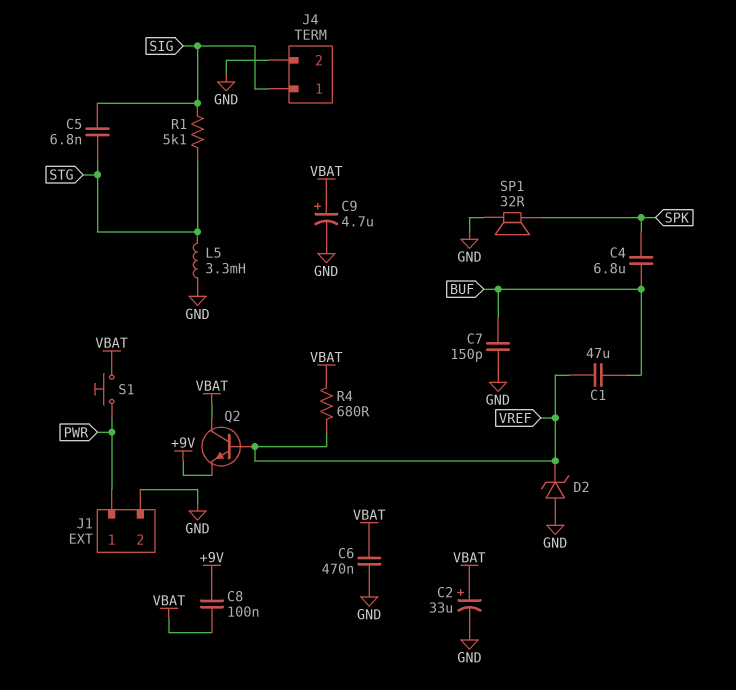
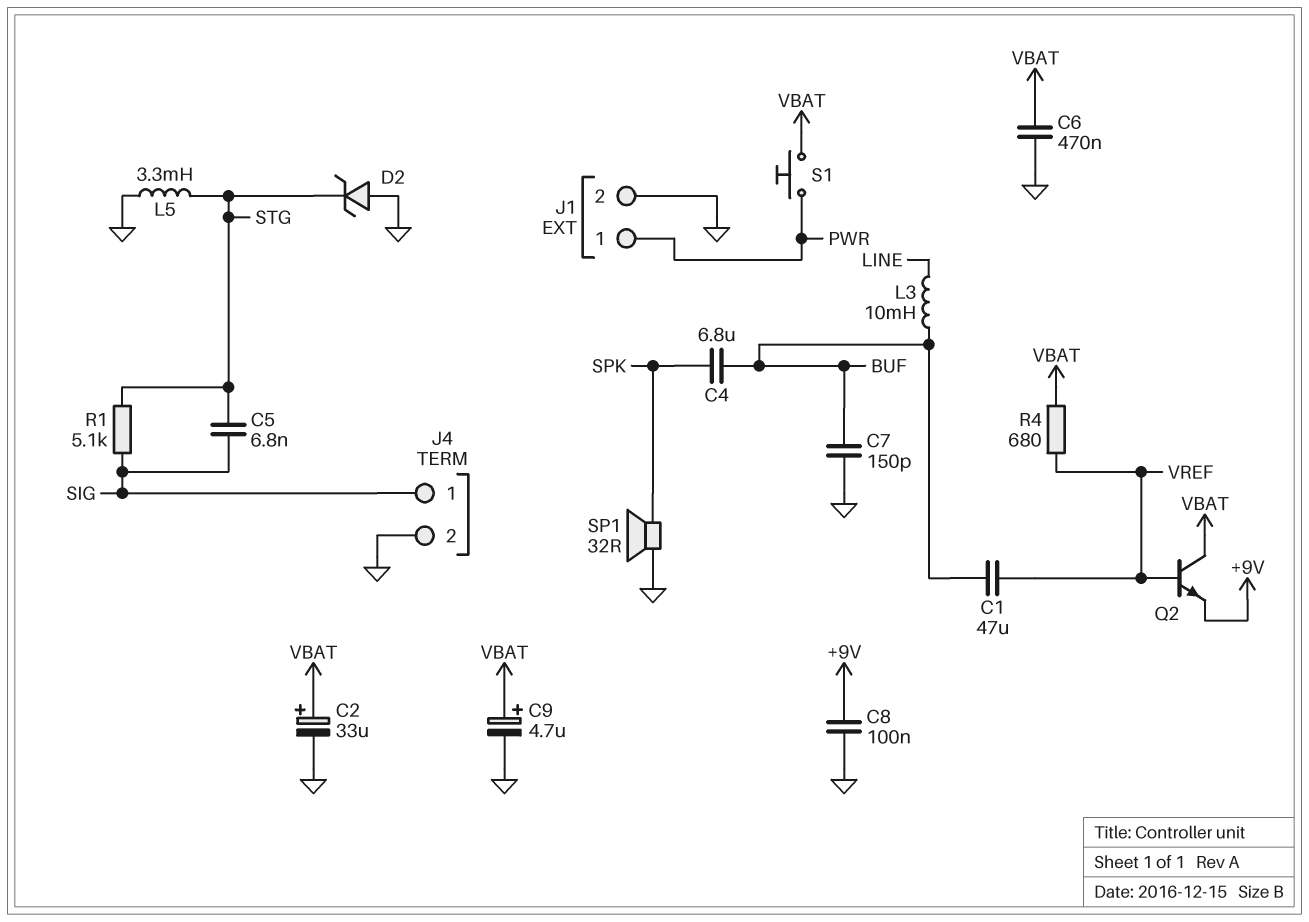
C8: 100nF (+9V, VBAT) -> 100nF (+9V, GND)
D2: zener (A GND, K VREF) -> zener (A GND, K STG)
L3: none -> 10mH (BUF, LINE)

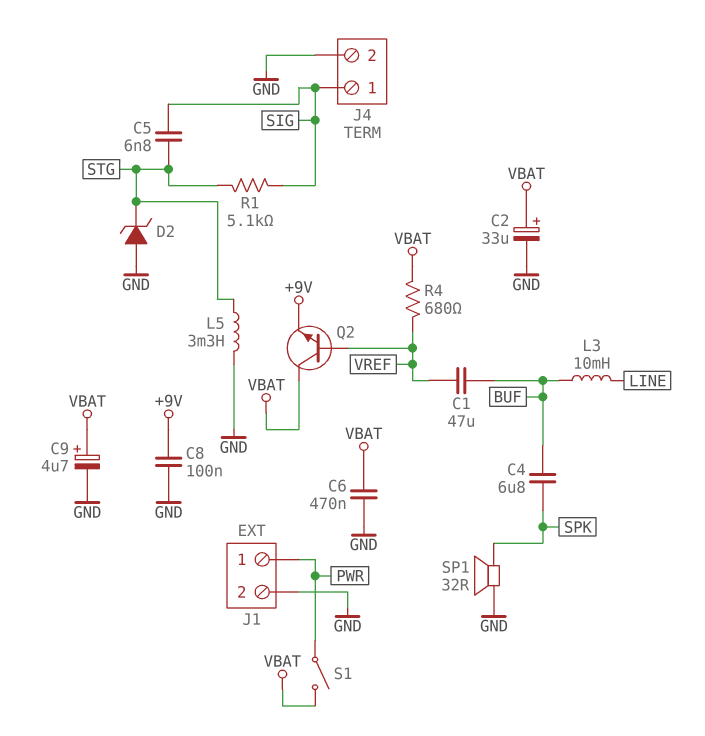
C7: 150pF (BUF, GND) -> none
S1: button (PWR, VBAT) -> switch (PWR, VBAT)

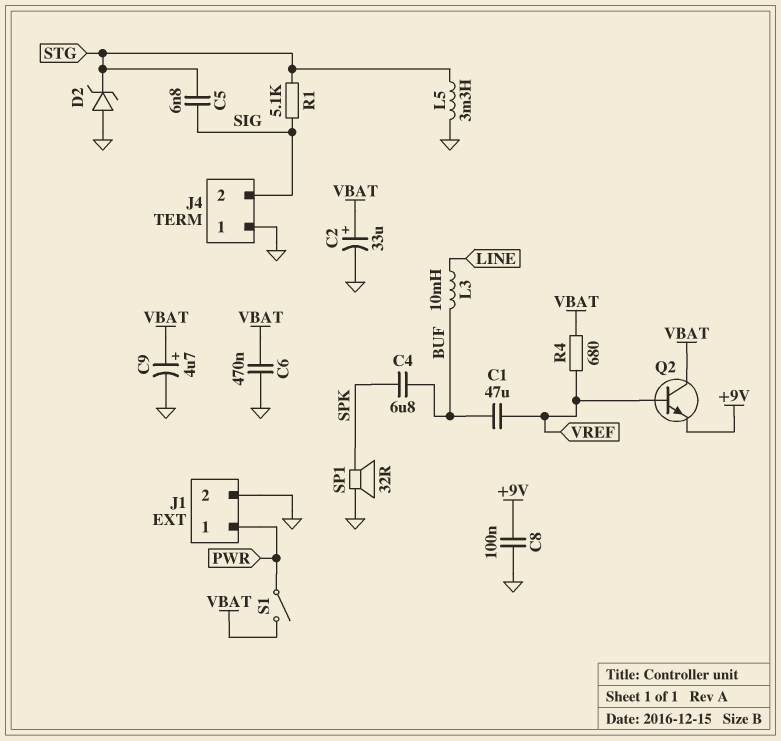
J4 pin 1: SIG -> GND
J4 pin 2: GND -> SIG

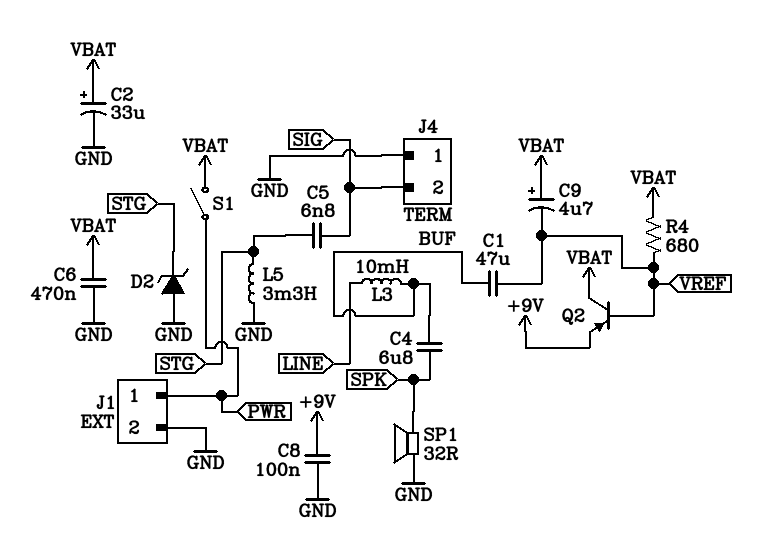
C9: 4.7uF (plus VBAT, minus GND) -> 4.7uF (plus VBAT, minus VREF)
Q2: NPN (B VREF, C VBAT, E +9V) -> PNP (B VREF, C VBAT, E +9V)
R1: 5.1k (SIG, STG) -> none

